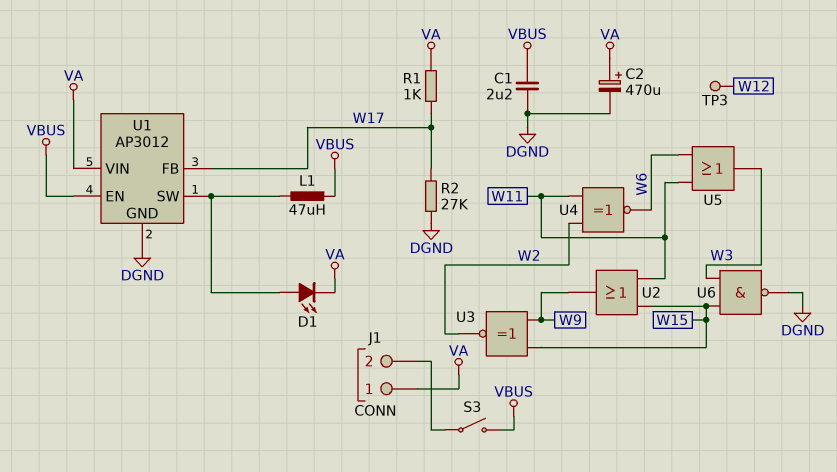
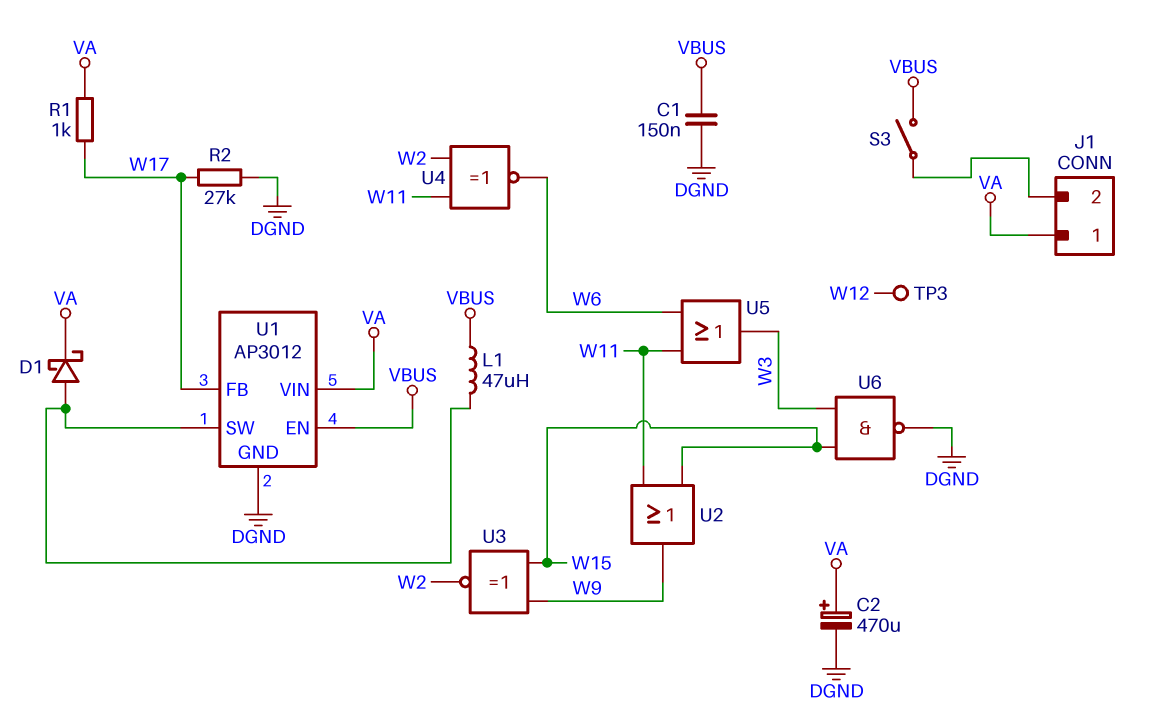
C1: 2.2uF (DGND, VBUS) -> 150nF (DGND, VBUS)
D1: LED (A U1/SW, K VA) -> schottky (A U1/SW, K VA)

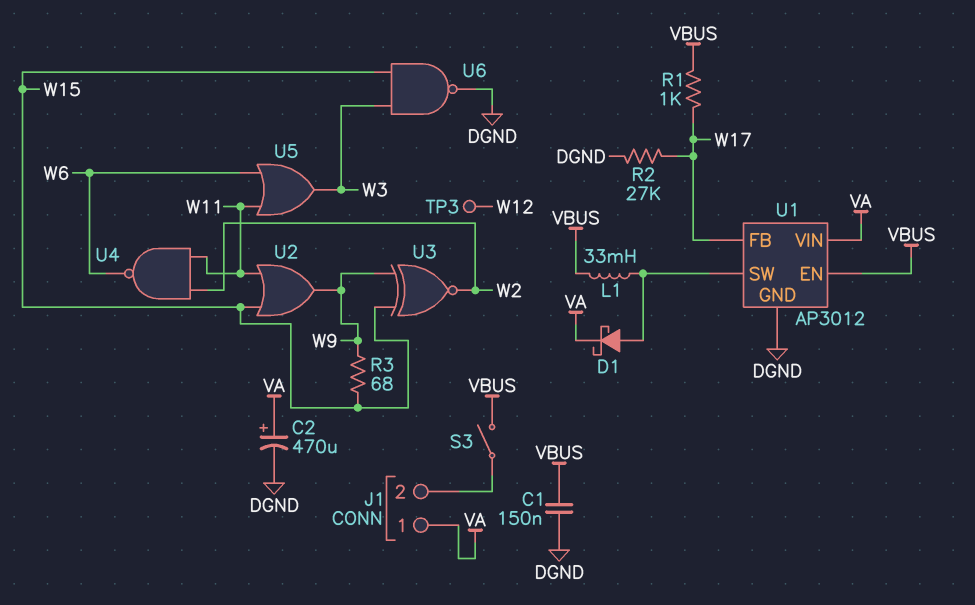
L1: 47uH (U1/SW, VBUS) -> 33mH (U1/SW, VBUS)
R1: 1k (VA, W17) -> 1k (VBUS, W17)
R3: none -> 68 (W9, W15)
U4: XNOR (in W2, in W11, out W6) -> NAND (in W2, in W11, out W6)

